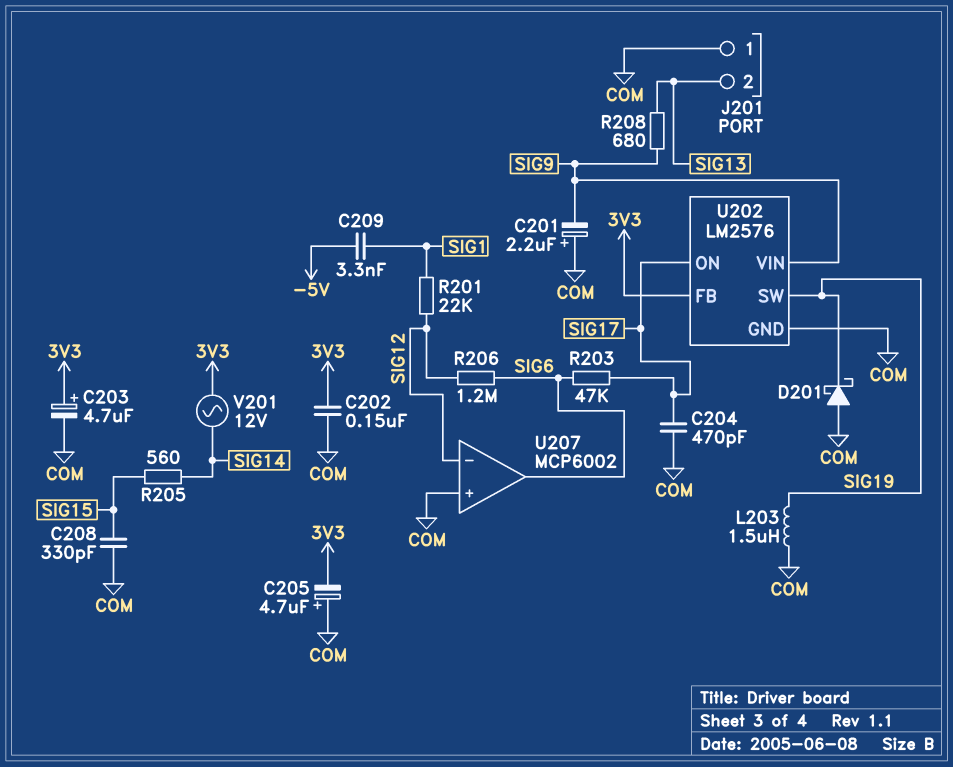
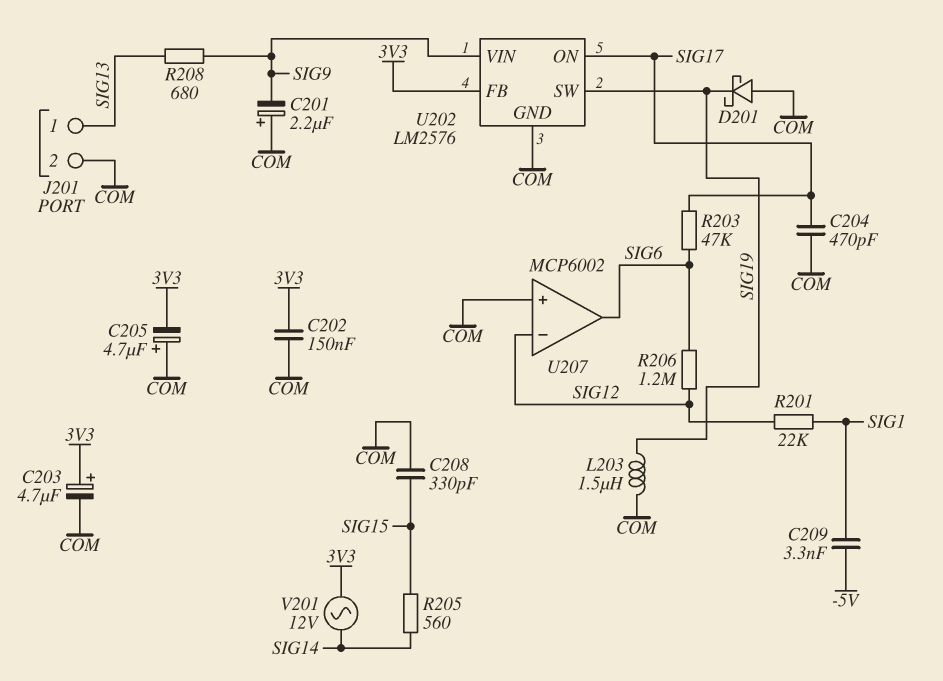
J201 pin 1: COM -> SIG13
J201 pin 2: SIG13 -> COM

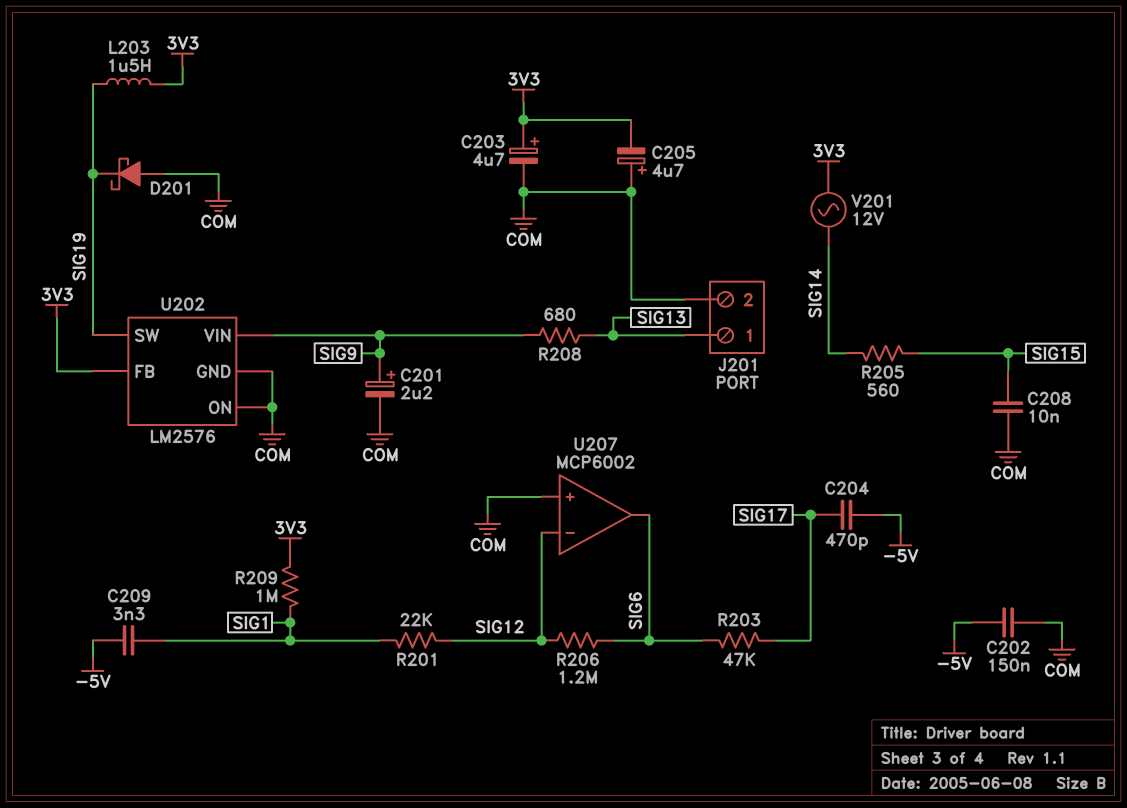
C201: 2.2uF (plus COM, minus SIG9) -> 2.2uF (plus SIG9, minus COM)
C202: 150nF (3V3, COM) -> 150nF (-5V, COM)
C204: 470pF (COM, SIG17) -> 470pF (-5V, SIG17)
C208: 330pF (COM, SIG15) -> 10nF (COM, SIG15)
L203: 1.5uH (COM, SIG19) -> 1.5uH (3V3, SIG19)
R209: none -> 1M (3V3, SIG1)
U202 pin ON: SIG17 -> COM

